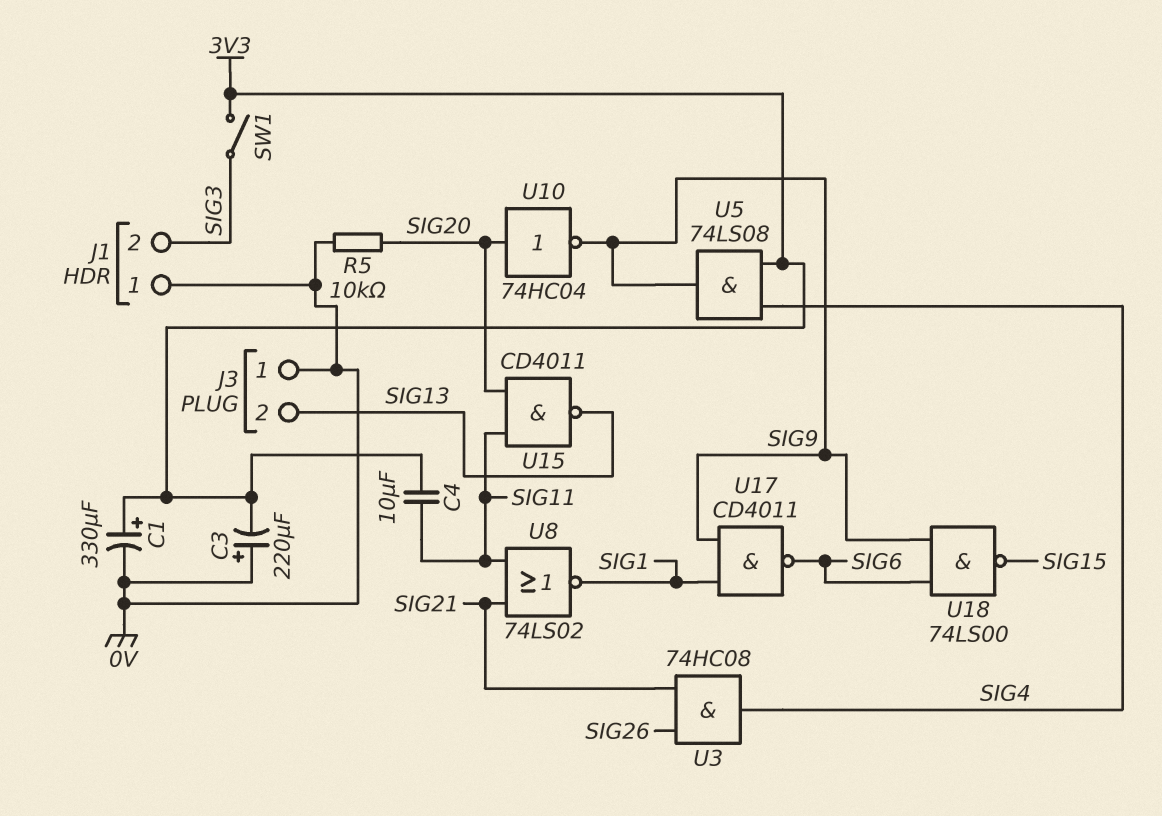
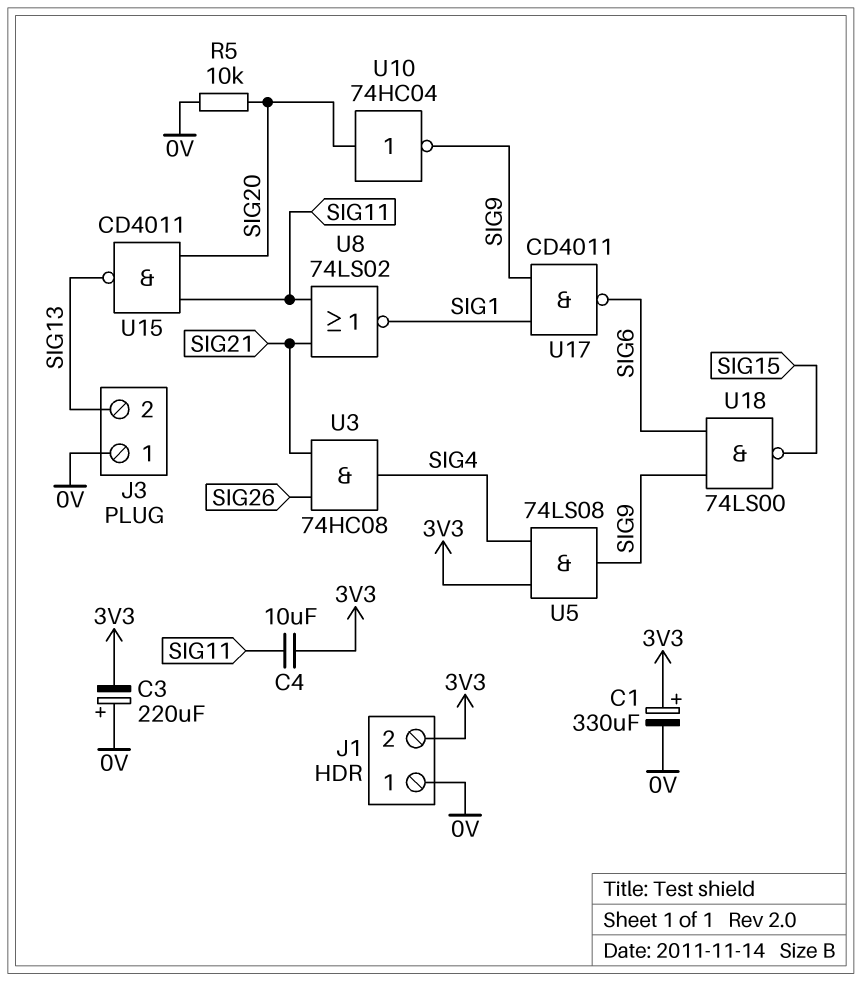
J1 pin 2: SIG3 -> 3V3
SW1: switch (3V3, SIG3) -> none

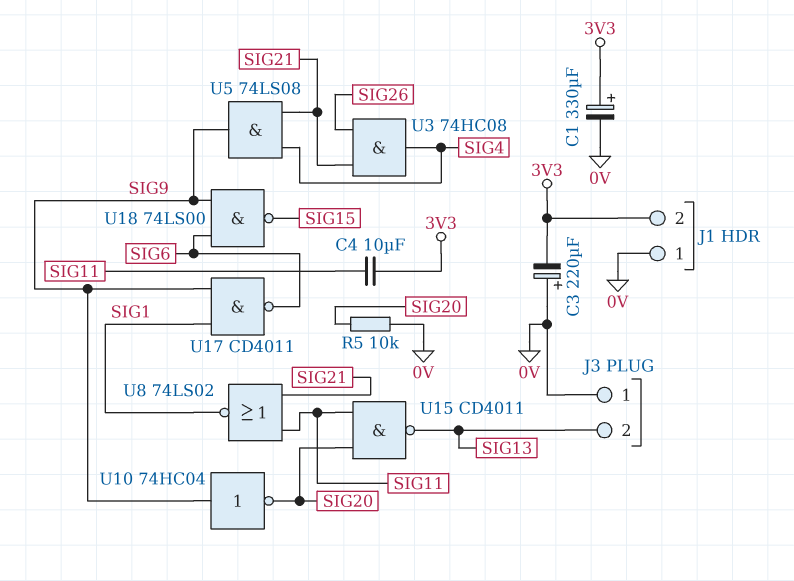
U5: AND 74LS08 (in 3V3, in SIG4, out SIG9) -> AND 74LS08 (in SIG4, in SIG21, out SIG9)
U10: NOT 74HC04 (in SIG20, out SIG9) -> NOT 74HC04 (in SIG9, out SIG20)

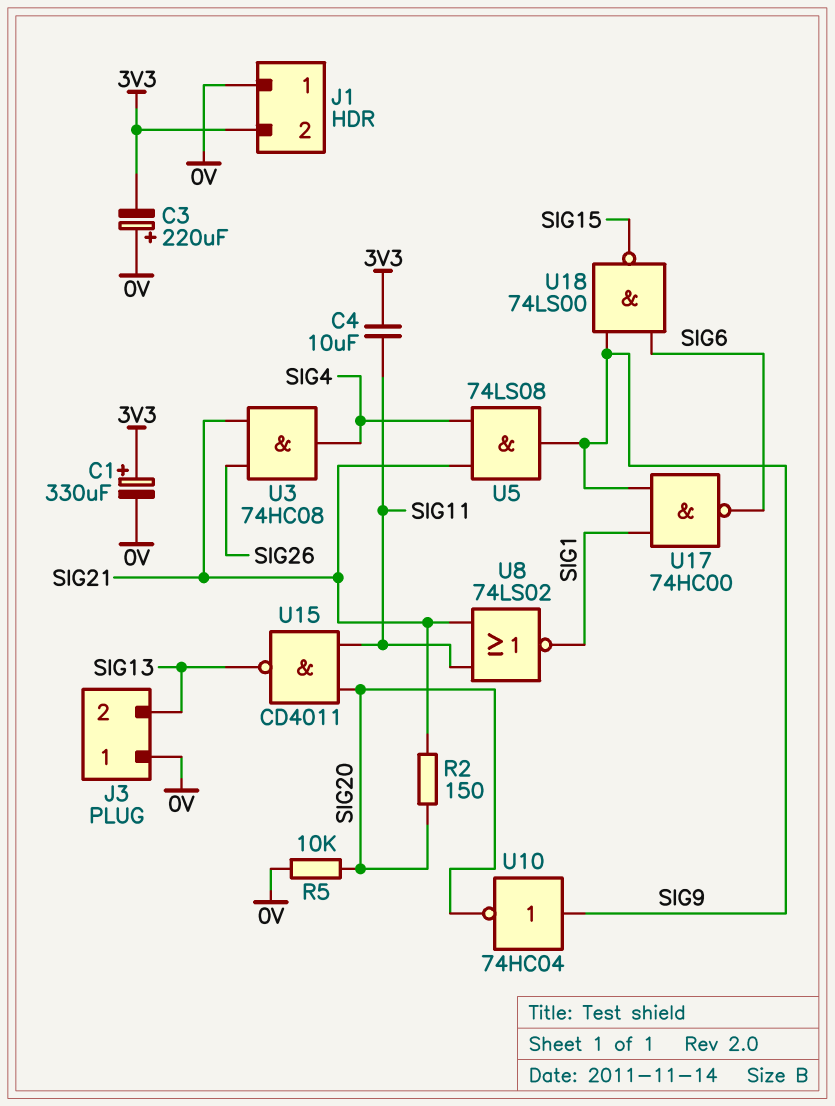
R2: none -> 150 (SIG20, SIG21)
U17: NAND CD4011 (in SIG1, in SIG9, out SIG6) -> NAND 74HC00 (in SIG1, in SIG9, out SIG6)

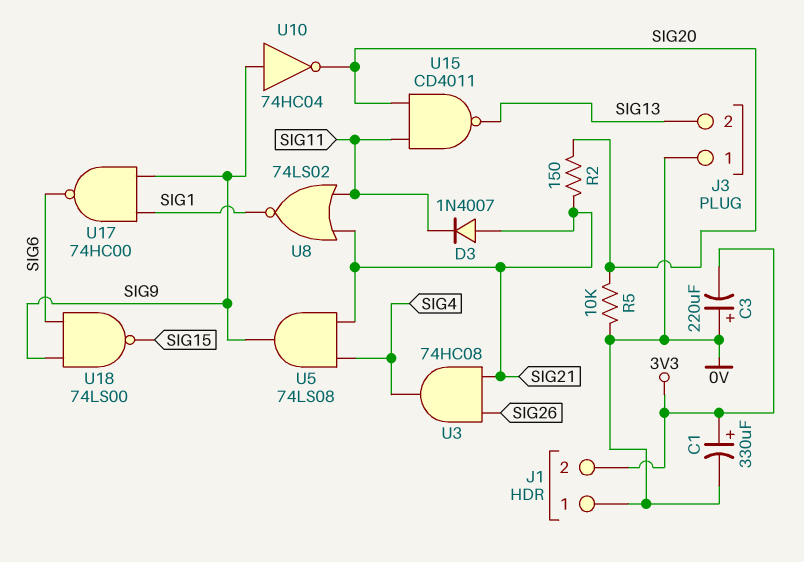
C4: 10uF (3V3, SIG11) -> none
D3: none -> diode 1N4007 (A SIG21, K SIG11)

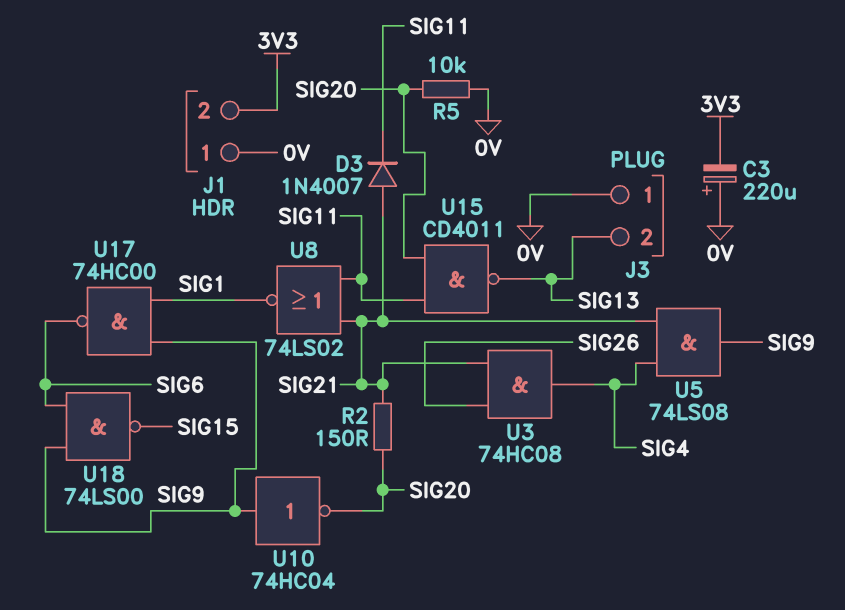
C1: 330uF (plus 3V3, minus 0V) -> none

